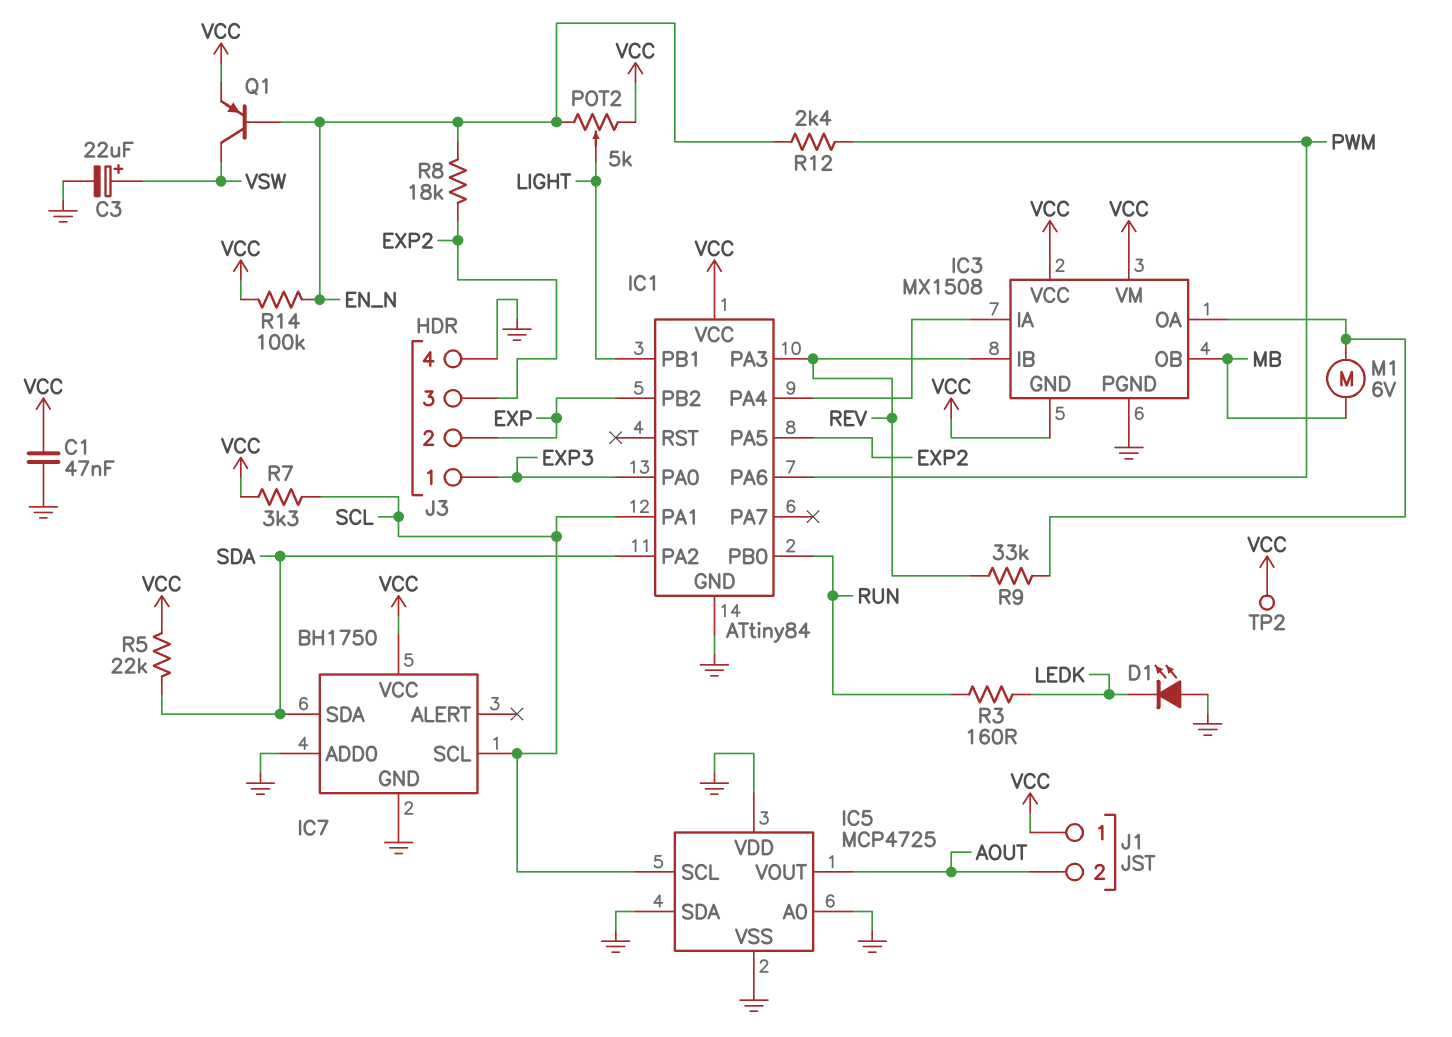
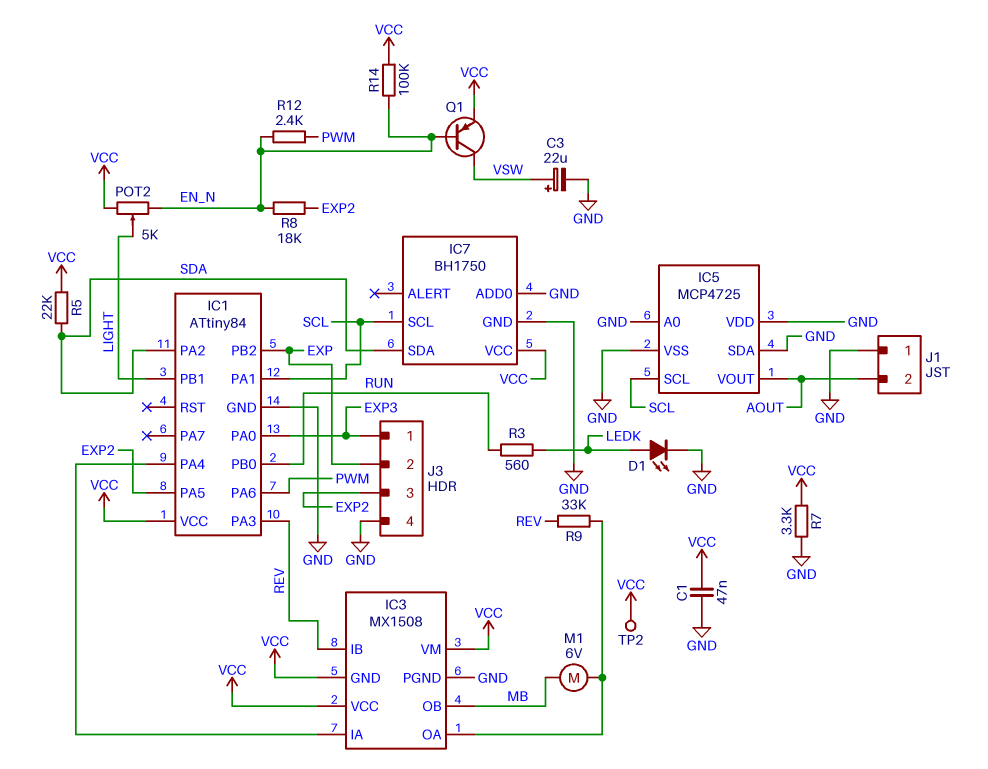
D1: LED (A GND, K LEDK) -> LED (A LEDK, K GND)
J1 pin 1: VCC -> GND
R3: 160 (LEDK, RUN) -> 560 (LEDK, RUN)
R7: 3.3k (SCL, VCC) -> 3.3k (GND, VCC)

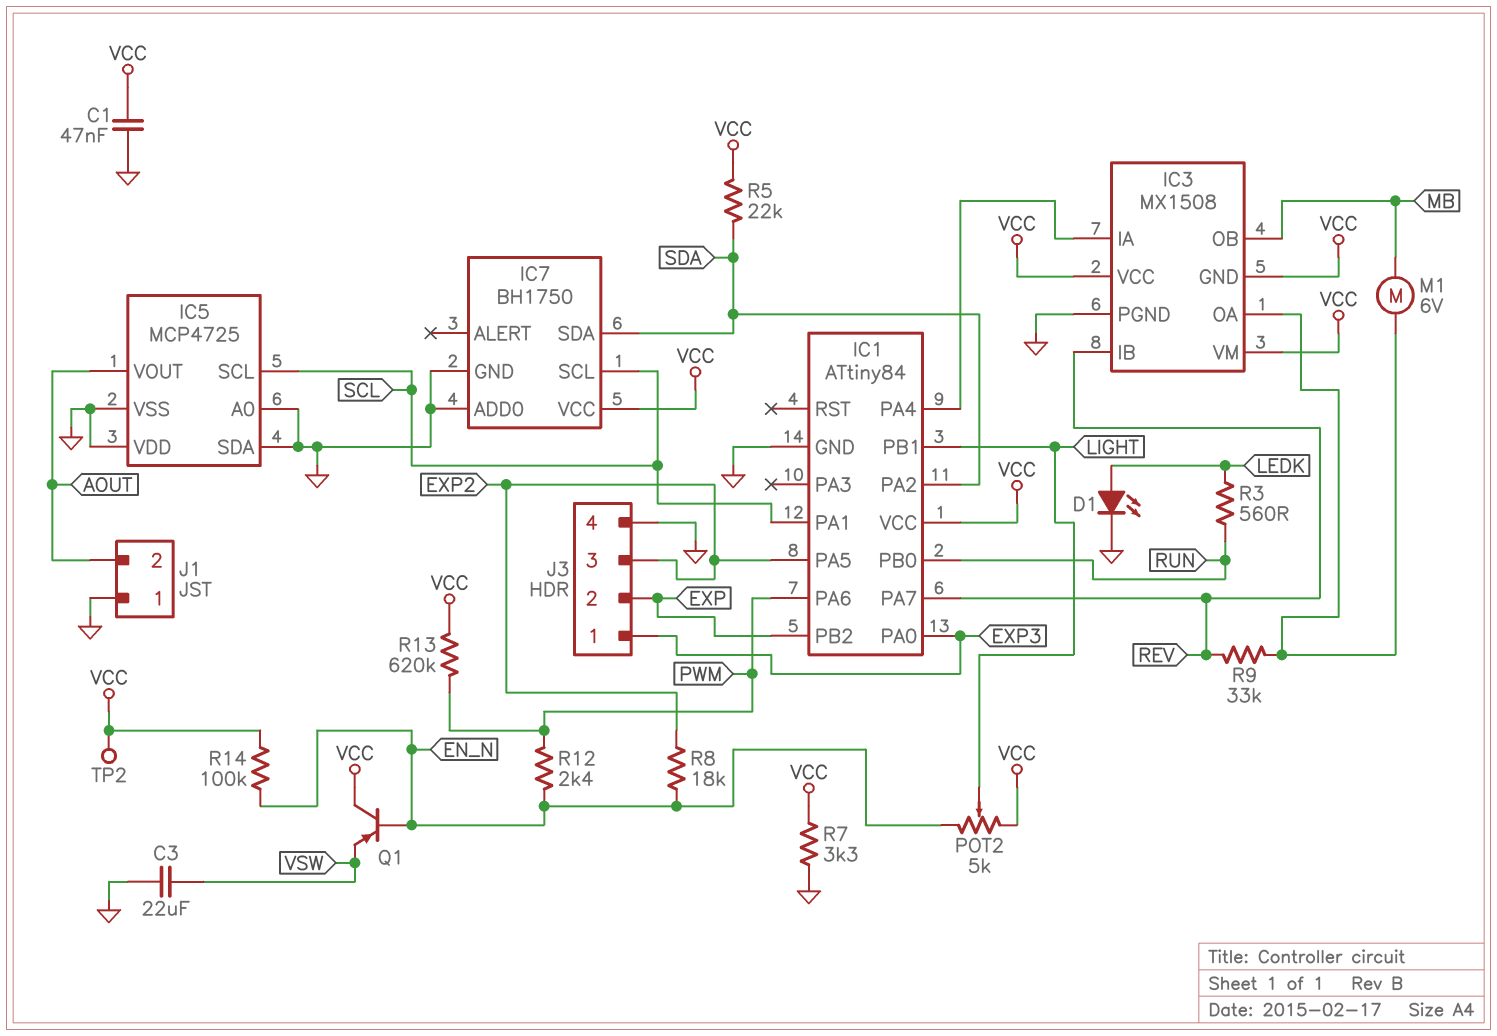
C3: 22uF (plus VSW, minus GND) -> 22uF (GND, VSW)
IC1 pin PA3: REV -> none
IC1 pin PA7: none -> REV
Q1: PNP (B EN_N, C VSW, E VCC) -> PNP (B EN_N, C VCC, E VSW)
R13: none -> 620k (PWM, VCC)

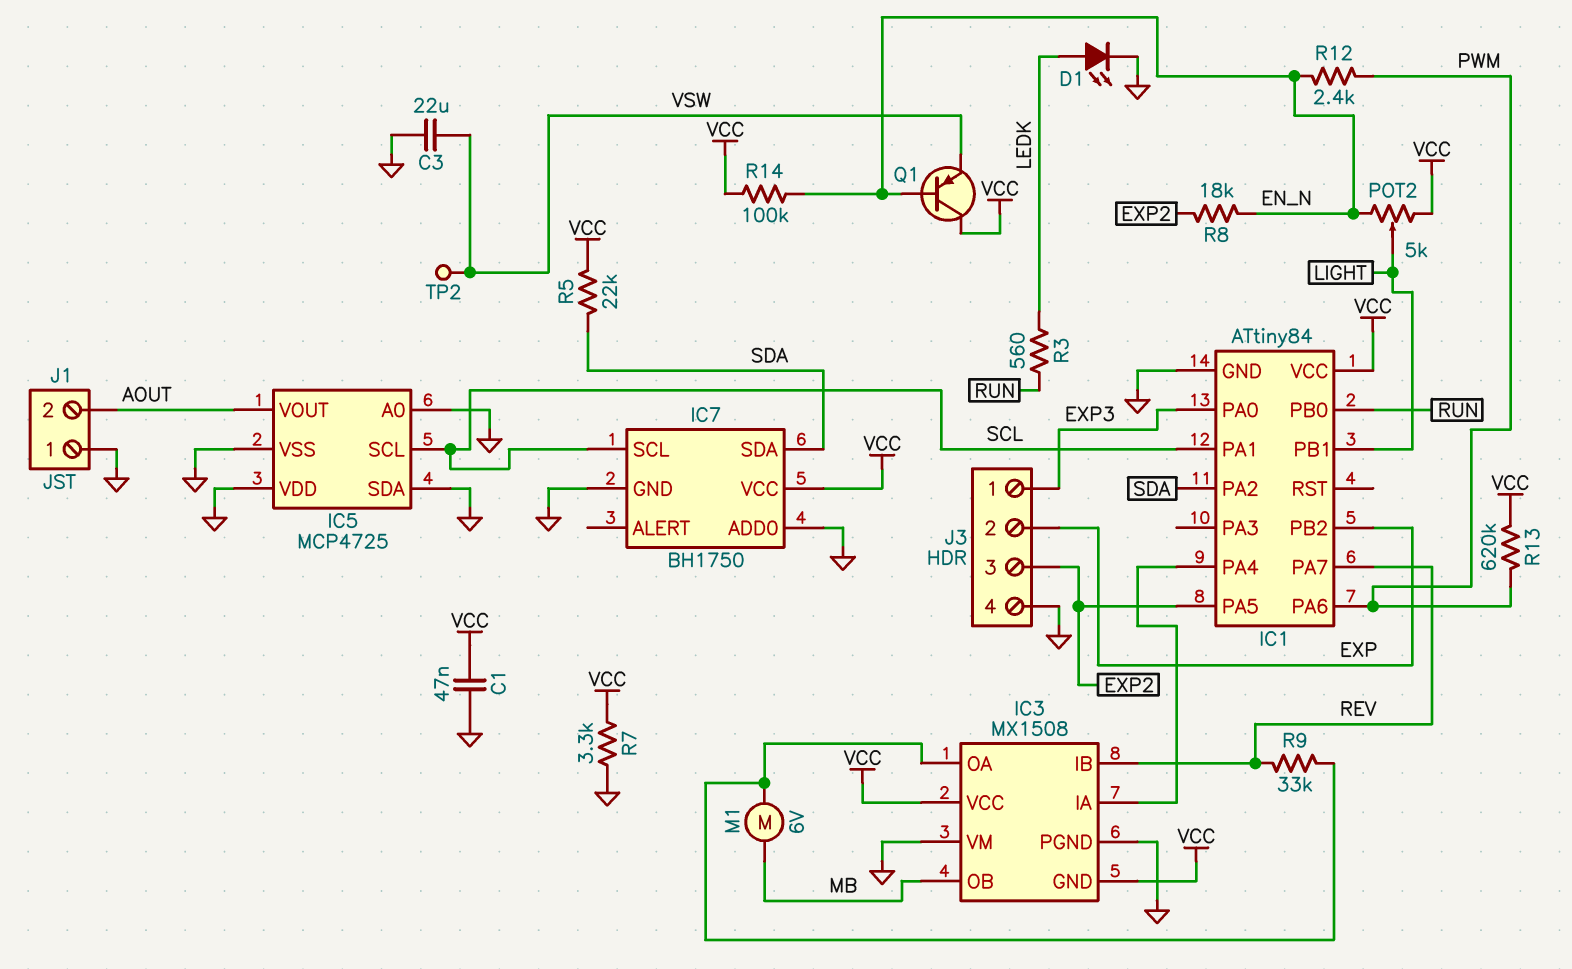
IC3 pin VM: VCC -> GND
TP2: test point (VCC) -> test point (VSW)

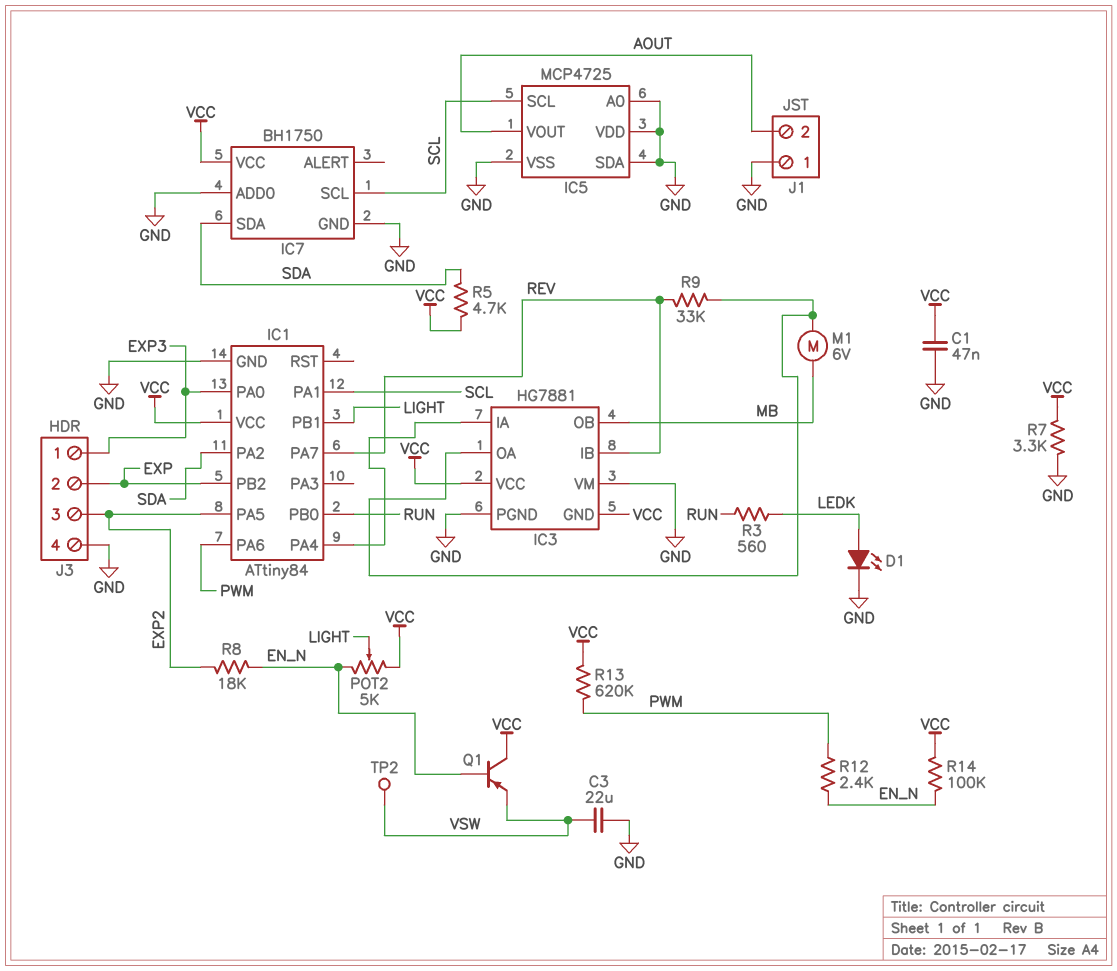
IC3: MX1508 -> HG7881
R5: 22k (SDA, VCC) -> 4.7k (SDA, VCC)

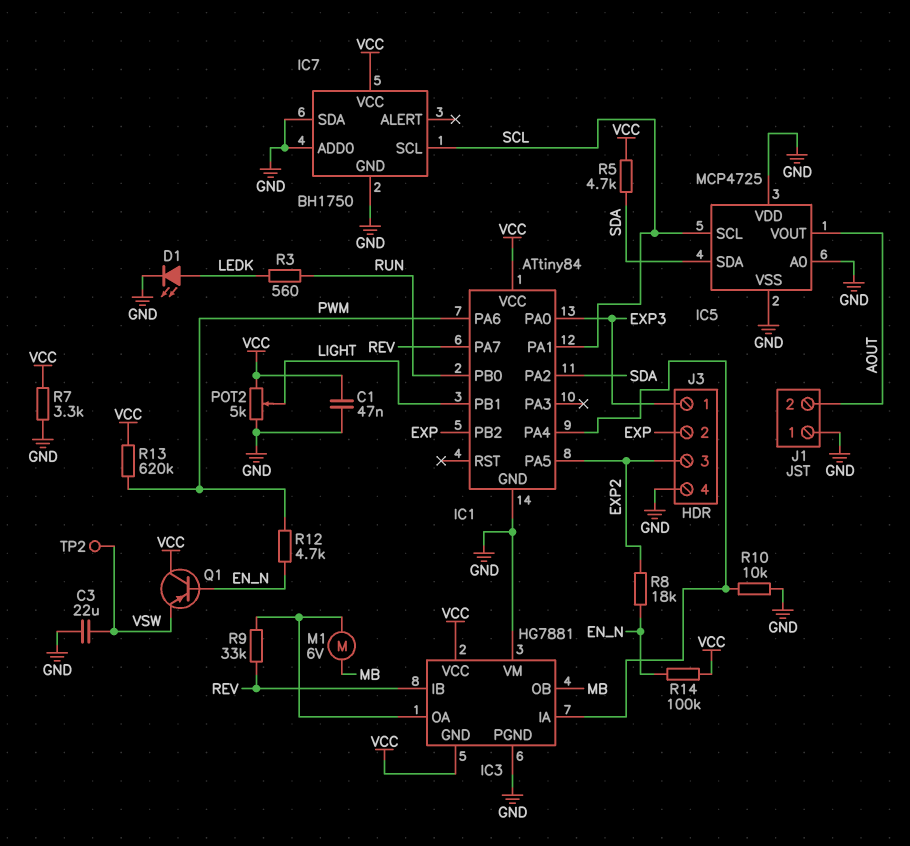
IC5 pin SDA: GND -> SDA
IC7 pin SDA: SDA -> GND
POT2: 5k (EN_N, VCC, wiper LIGHT) -> 5k (GND, VCC, wiper LIGHT)
R10: none -> 10k (GND, IC1/PA4)
R12: 2.4k (EN_N, PWM) -> 4.7k (EN_N, PWM)

